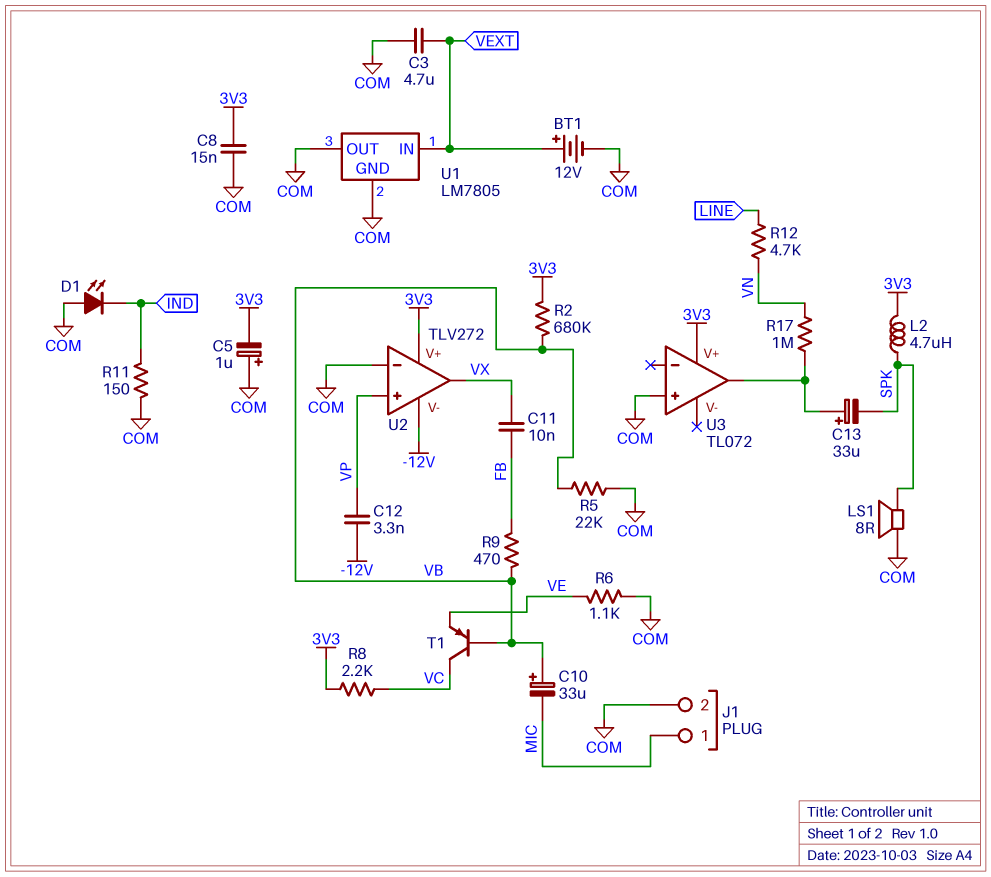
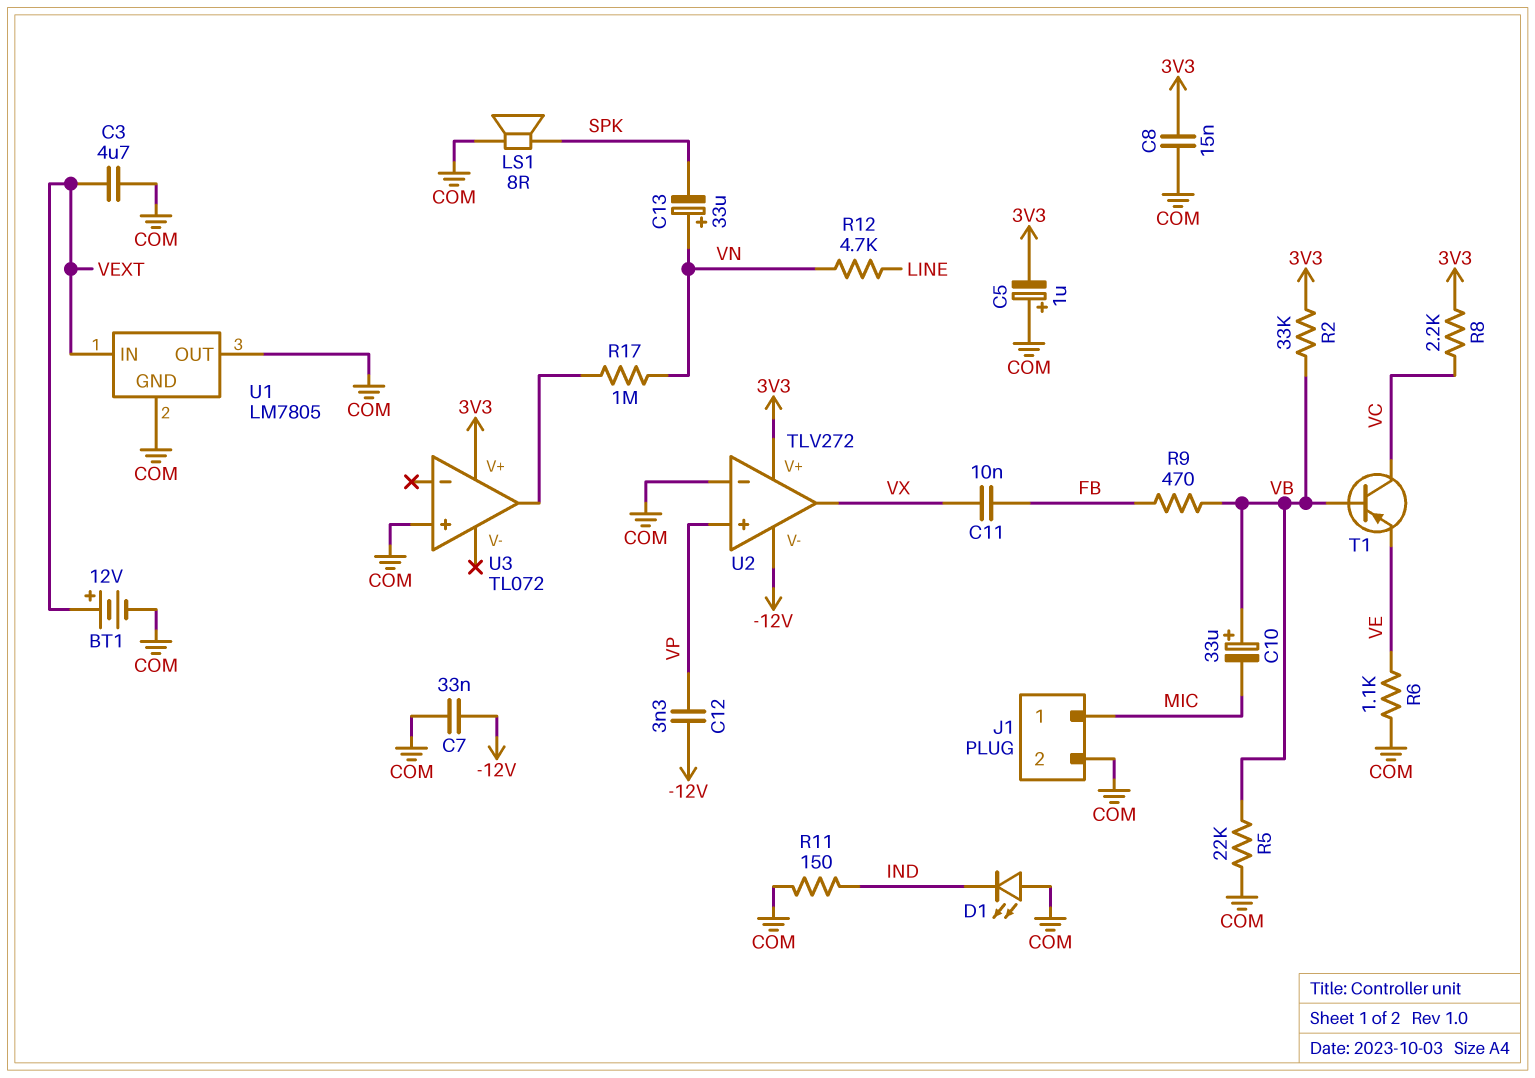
C7: none -> 33nF (-12V, COM)
C13: 33uF (plus U3/out, minus SPK) -> 33uF (plus VN, minus SPK)
L2: 4.7uH (3V3, SPK) -> none
R2: 680k (3V3, VB) -> 33k (3V3, VB)

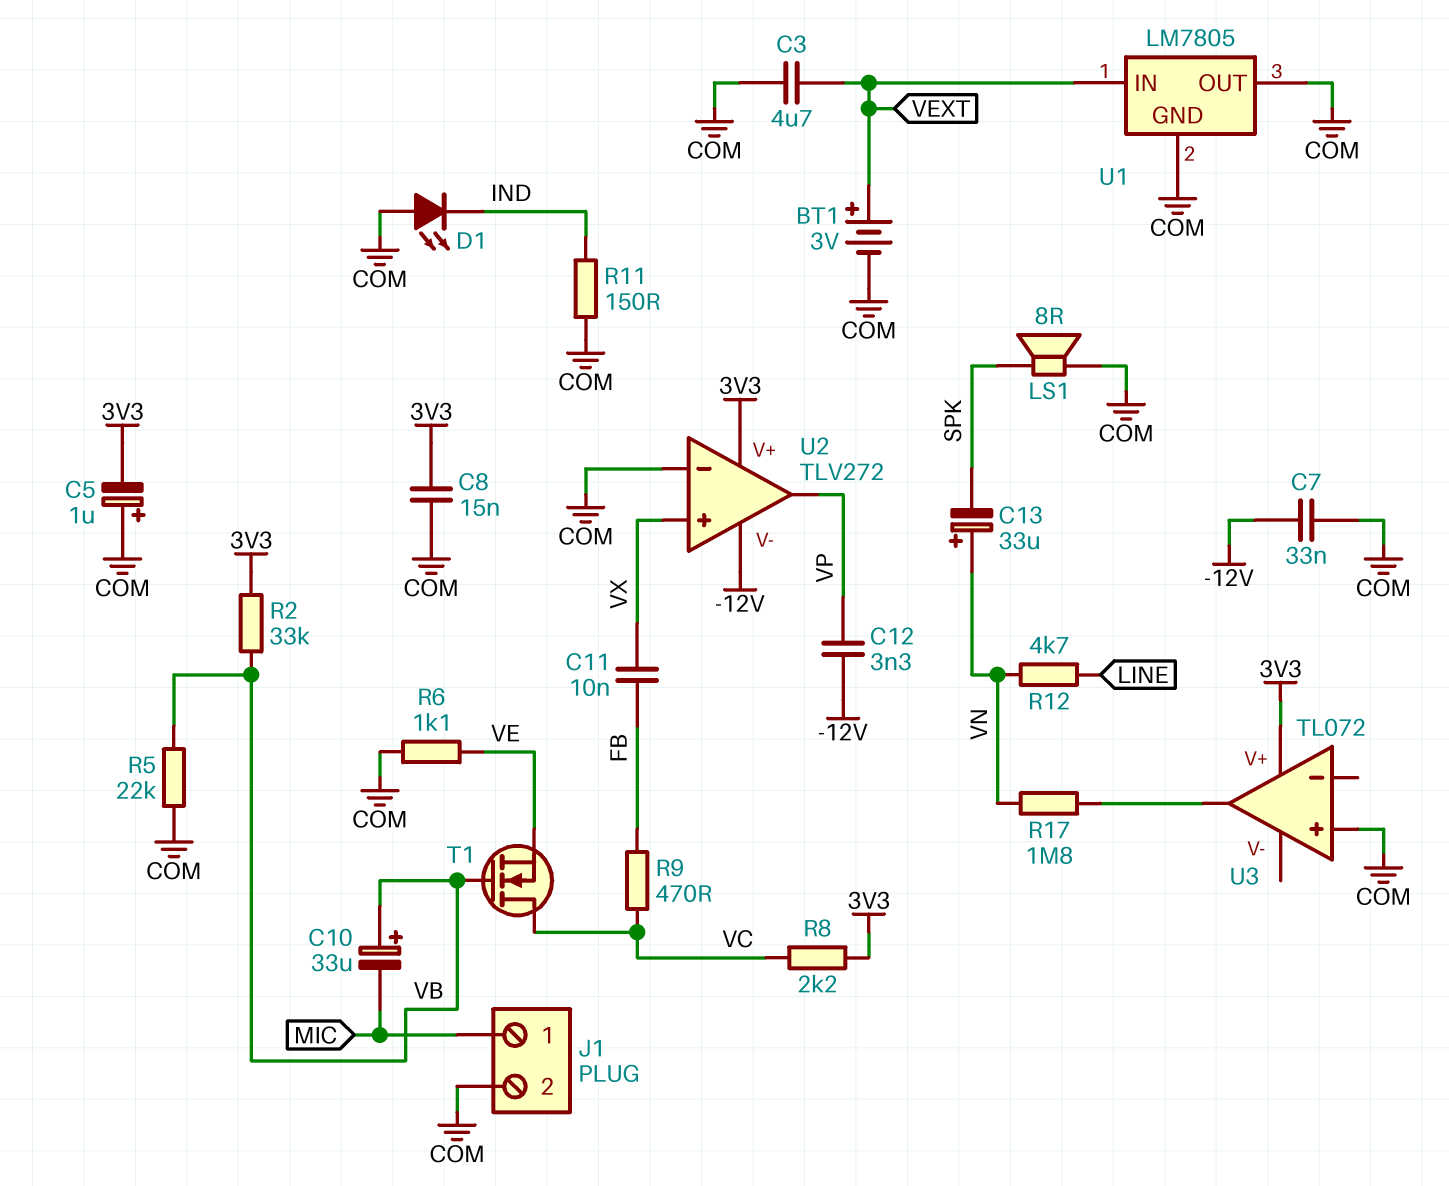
BT1: 12V (plus VEXT, minus COM) -> 3V (plus VEXT, minus COM)
R9: 470 (FB, VB) -> 470 (FB, VC)
R17: 1M (U3/out, VN) -> 1.8M (U3/out, VN)
T1: PNP (B VB, C VC, E VE) -> NMOS (G VB, D VC, S VE)
U2 pin in+: VP -> VX
U2 pin out: VX -> VP

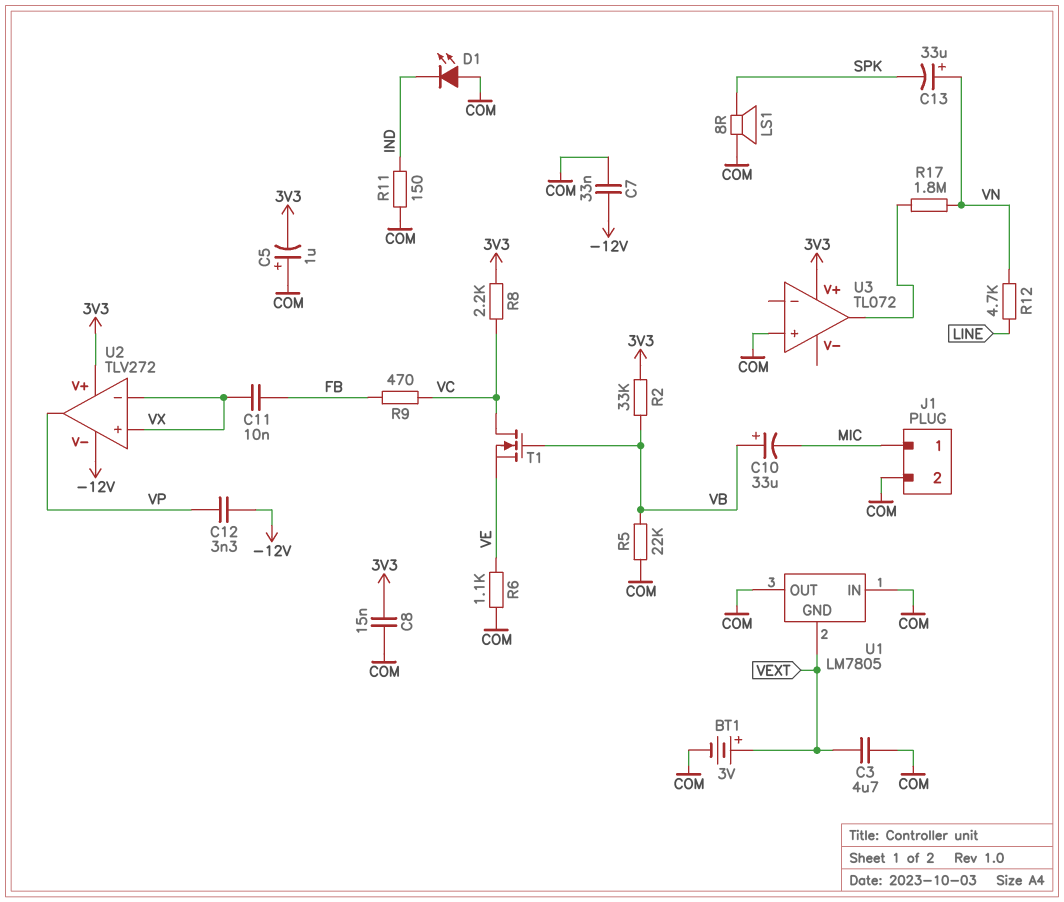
U1 pin GND: COM -> VEXT
U1 pin IN: VEXT -> COM
U2 pin in-: COM -> VX

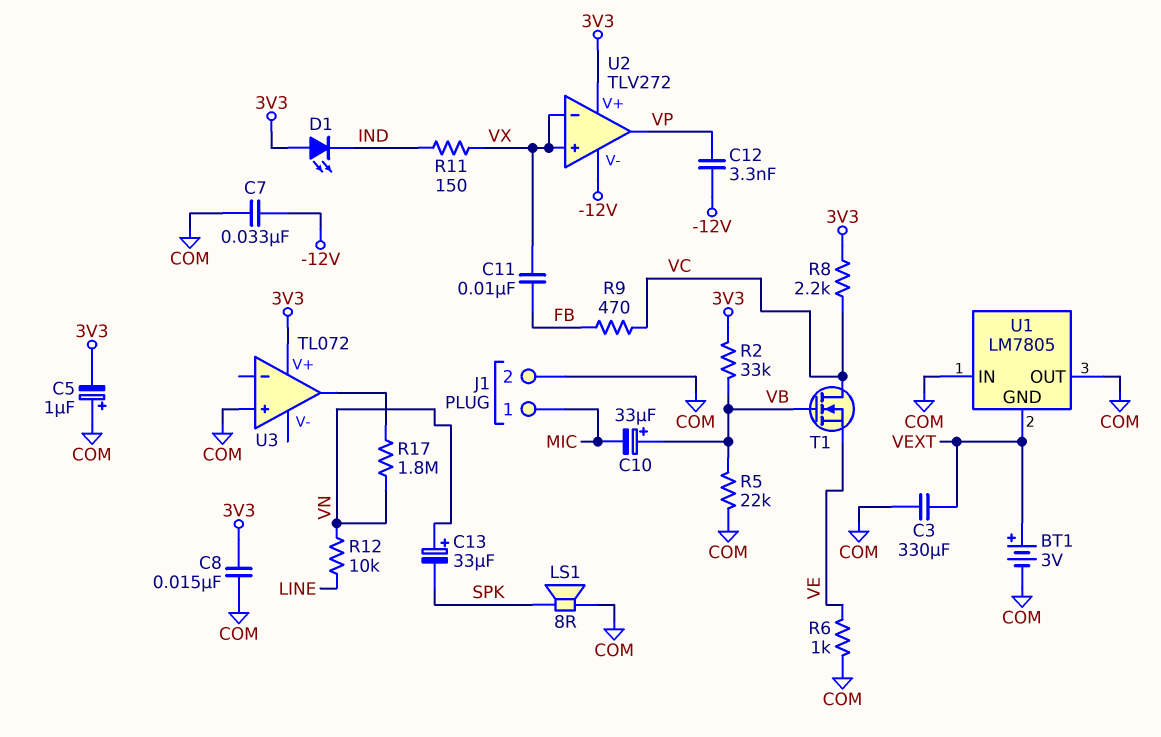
C3: 4.7uF (COM, VEXT) -> 330uF (COM, VEXT)
D1: LED (A COM, K IND) -> LED (A 3V3, K IND)
R6: 1.1k (COM, VE) -> 1k (COM, VE)
R11: 150 (COM, IND) -> 150 (IND, VX)
R12: 4.7k (LINE, VN) -> 10k (LINE, VN)

